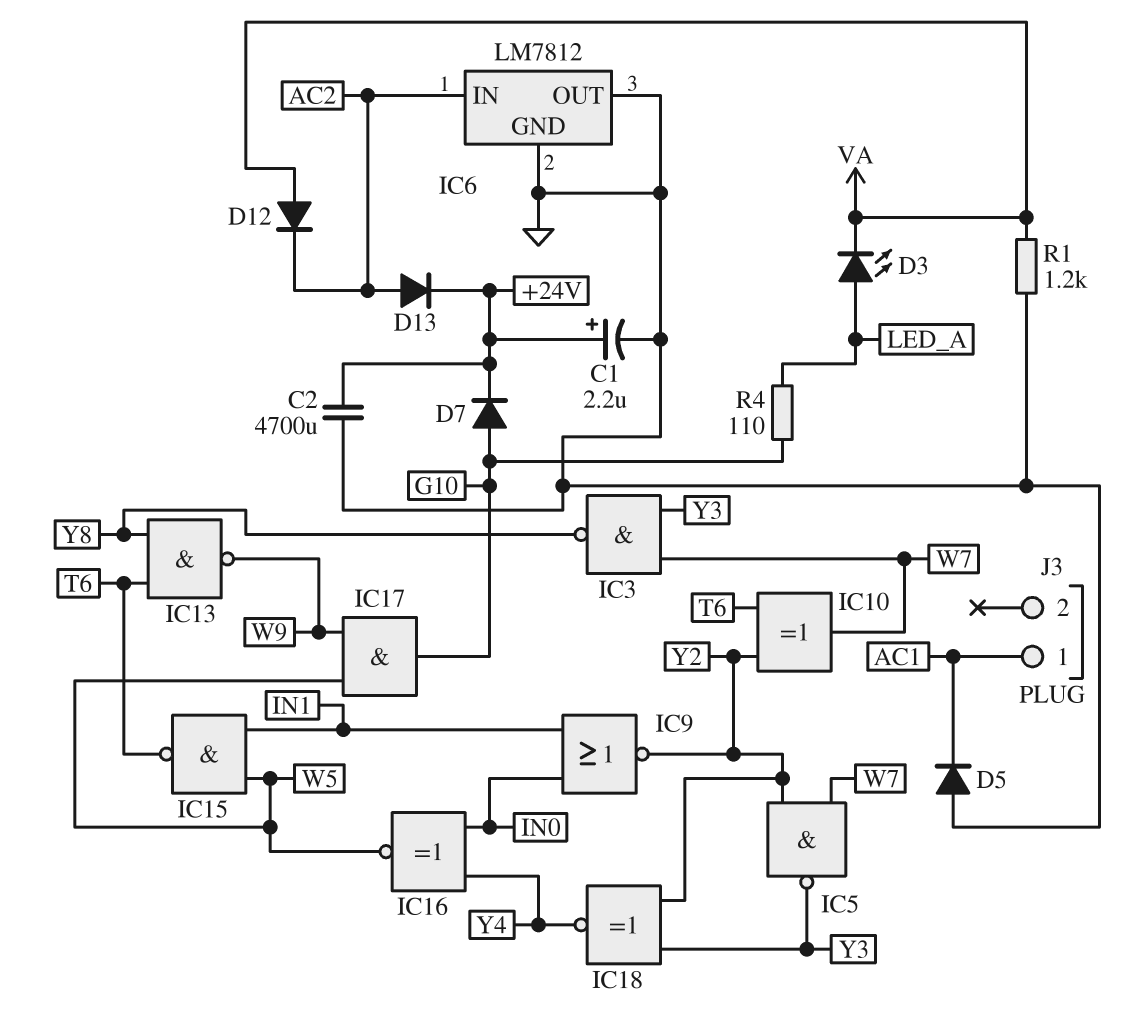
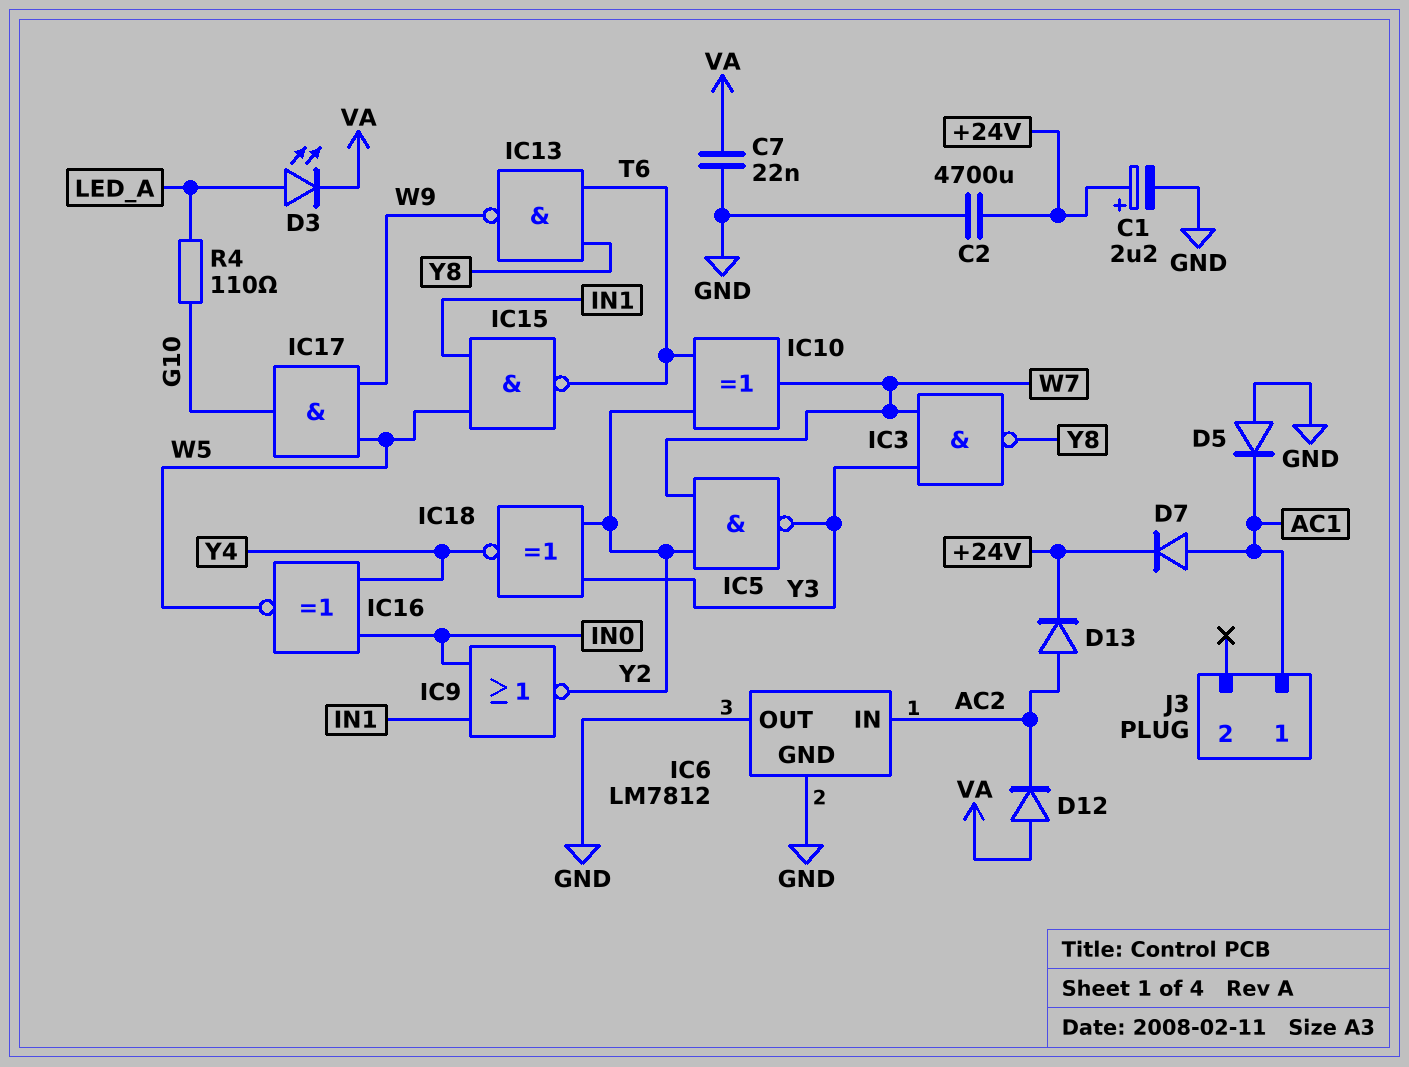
C7: none -> 22nF (GND, VA)
D7: diode (A G10, K +24V) -> diode (A AC1, K +24V)
R1: 1.2k (GND, VA) -> none

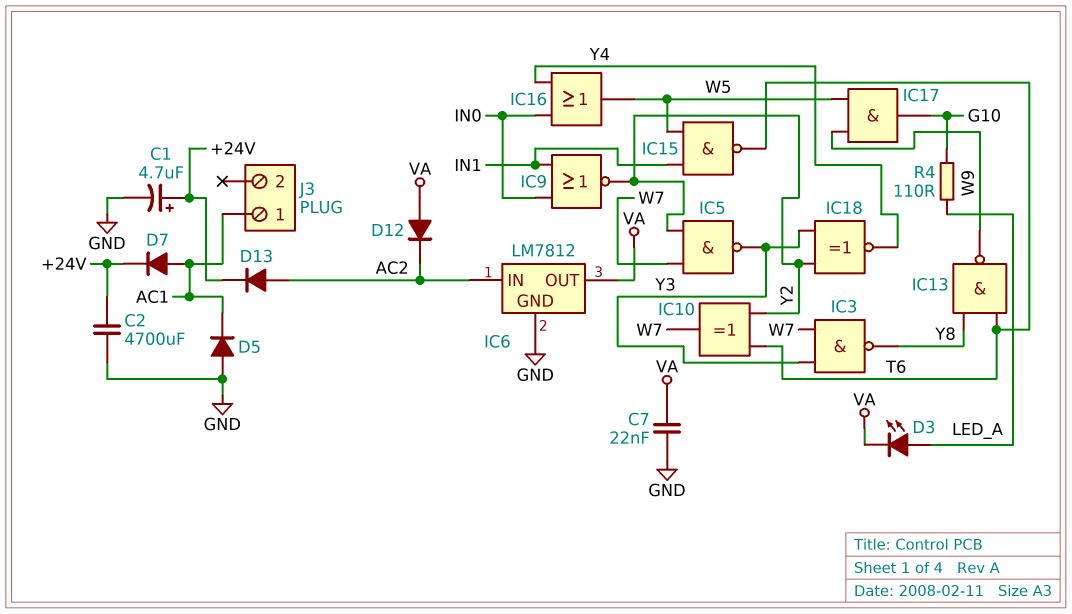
C1: 2.2uF (plus +24V, minus GND) -> 4.7uF (plus +24V, minus GND)
IC6 pin OUT: GND -> VA
IC16: XNOR (in IN0, in Y4, out W5) -> OR (in IN0, in Y4, out W5)

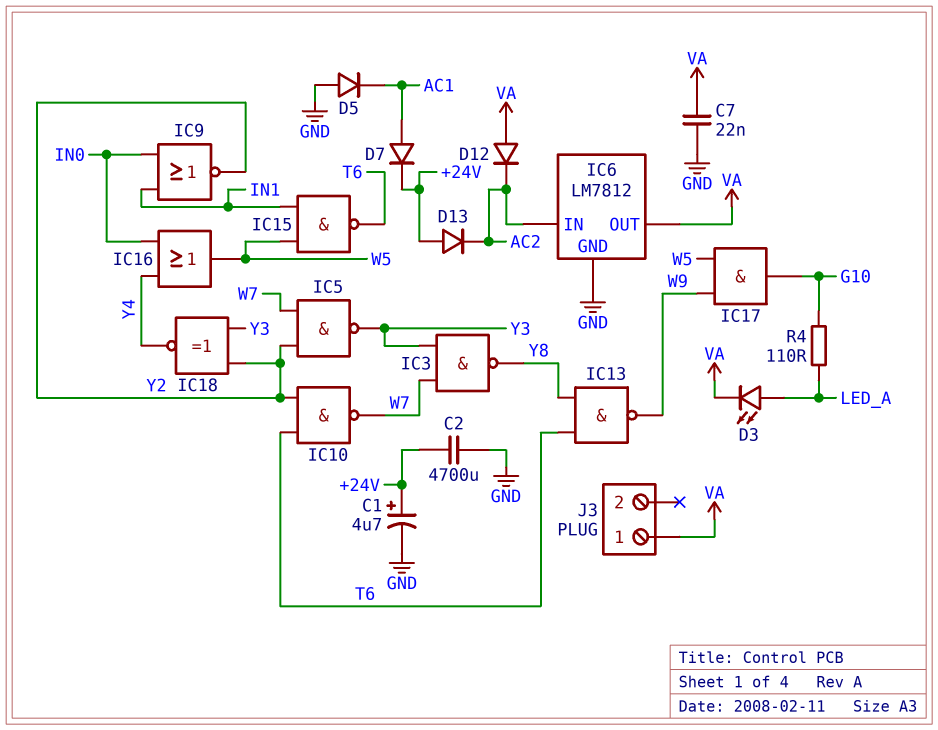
D13: diode (A AC2, K +24V) -> diode (A +24V, K AC2)
IC10: XOR (in T6, in Y2, out W7) -> NAND (in T6, in Y2, out W7)
J3 pin 1: AC1 -> VA

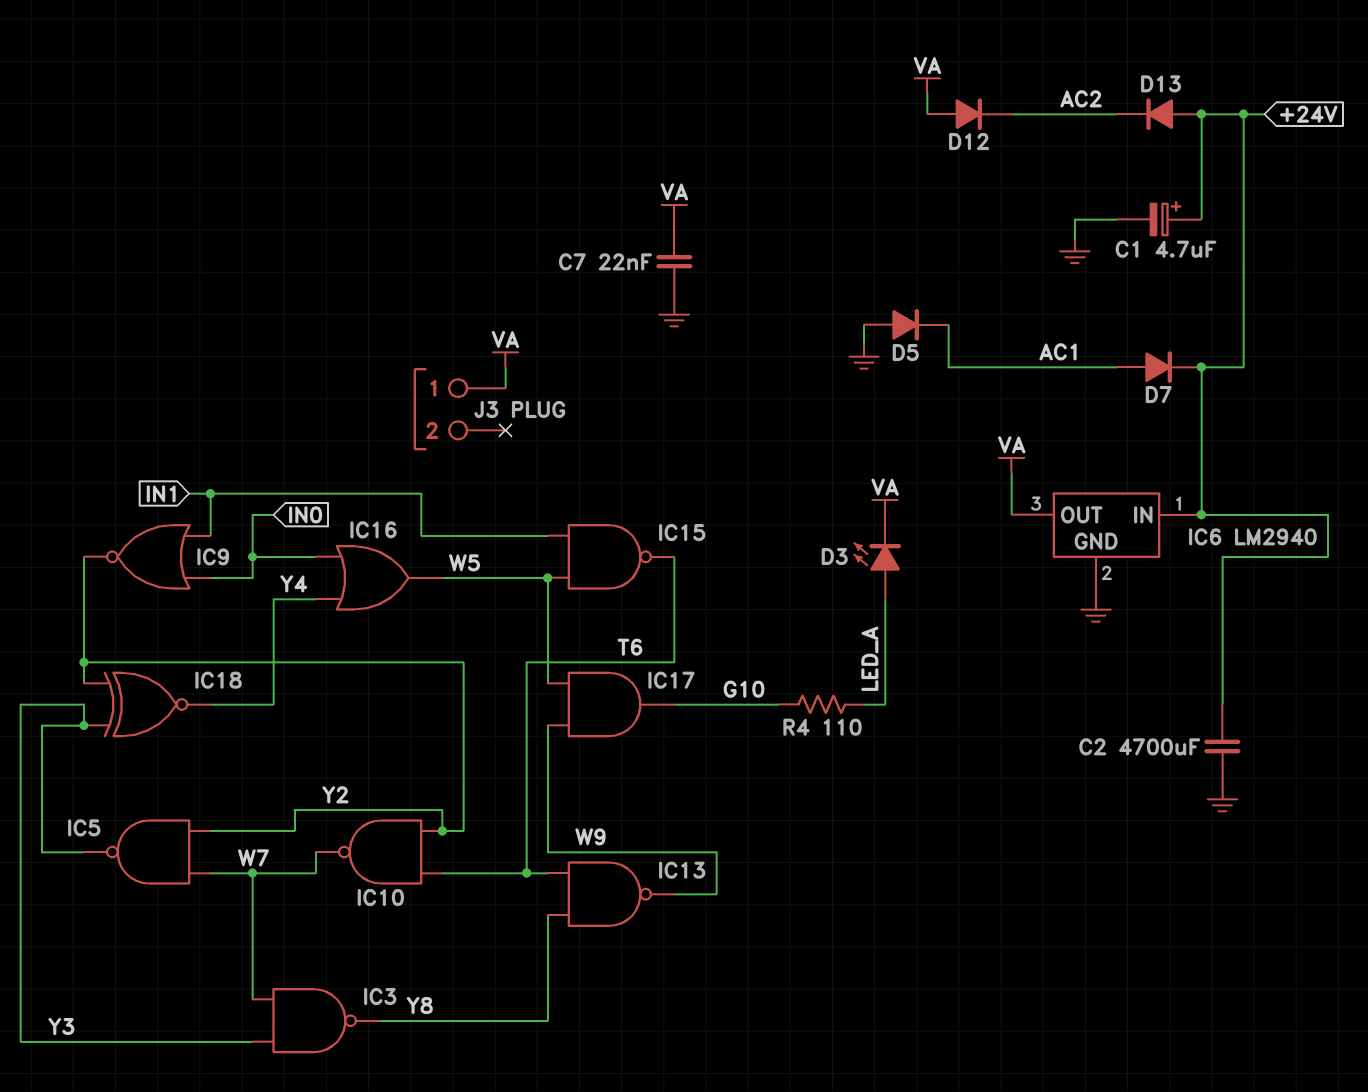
IC6: LM7812 -> LM2940
IC6 pin IN: AC2 -> +24V

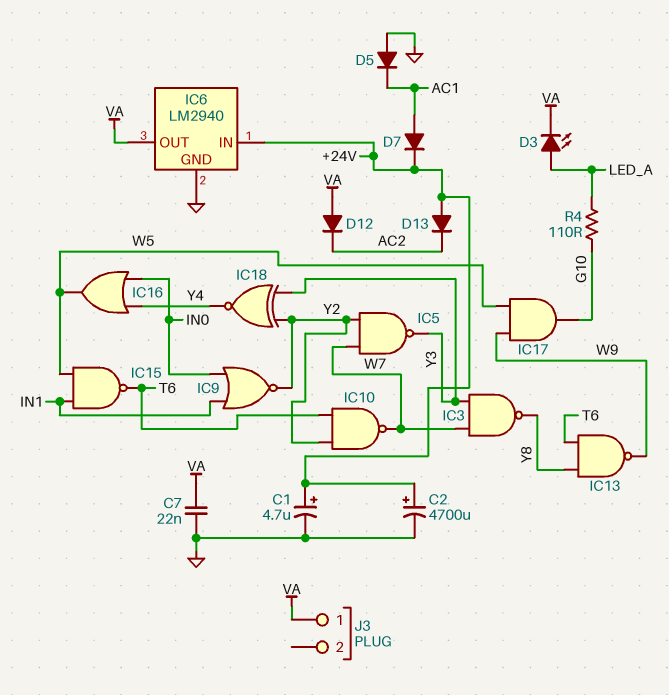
C2: 4700uF (+24V, GND) -> 4700uF (plus +24V, minus GND)

